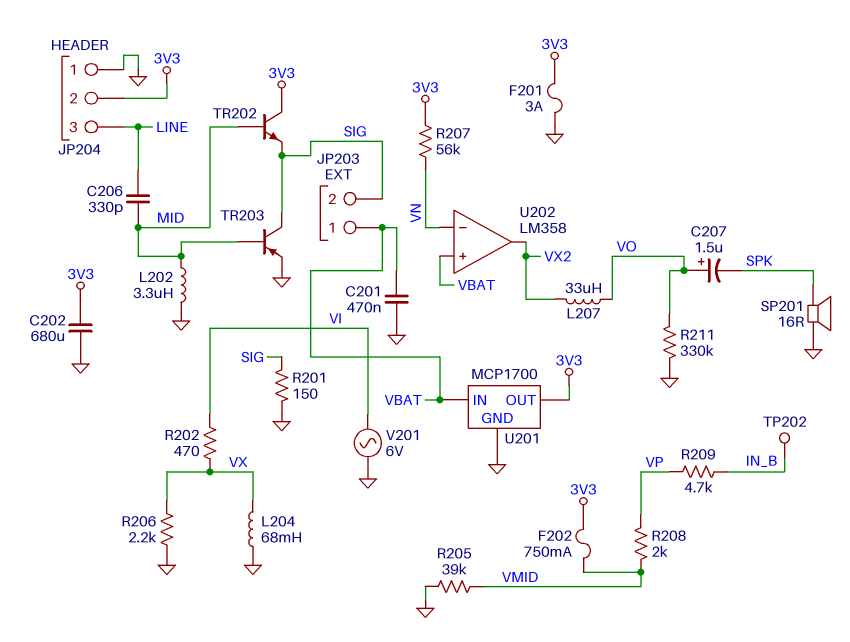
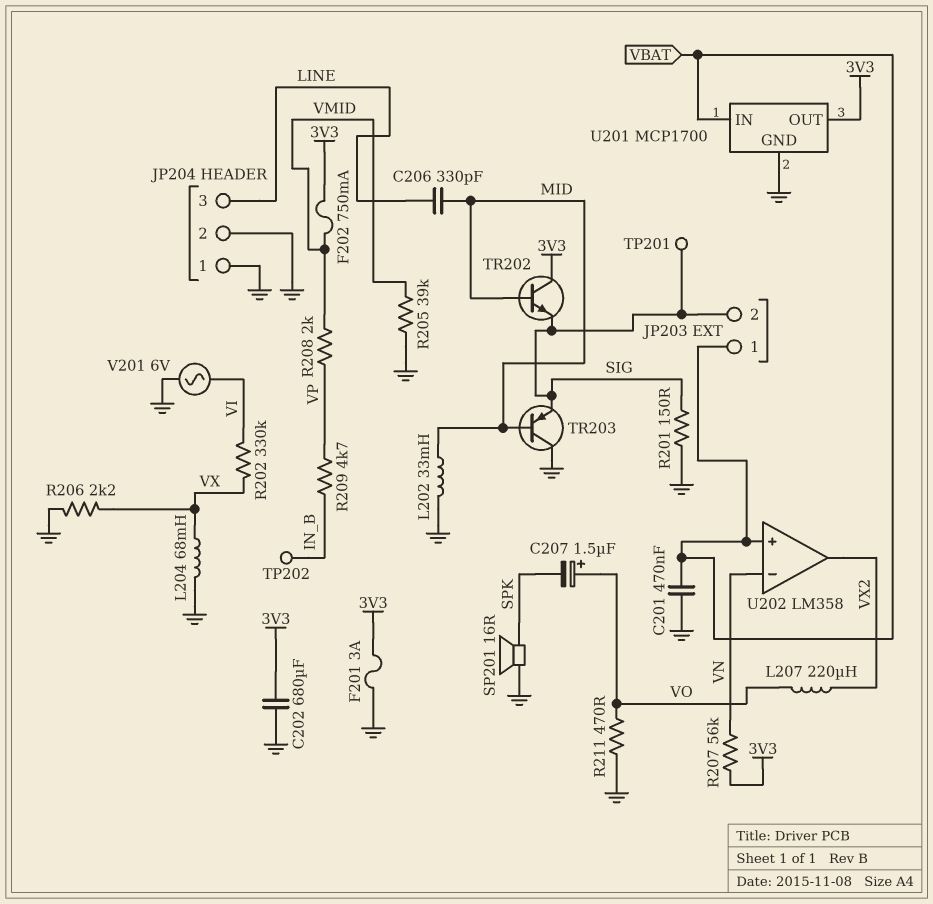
JP204 pin 2: 3V3 -> GND
L202: 3.3uH (GND, MID) -> 33mH (GND, MID)
L207: 33uH (VO, VX2) -> 220uH (VO, VX2)
R202: 470 (VI, VX) -> 330k (VI, VX)
R211: 330k (GND, VO) -> 470 (GND, VO)
TP201: none -> test point (SIG)
TR203: PNP (B MID, C SIG, E GND) -> PNP (B MID, C GND, E SIG)

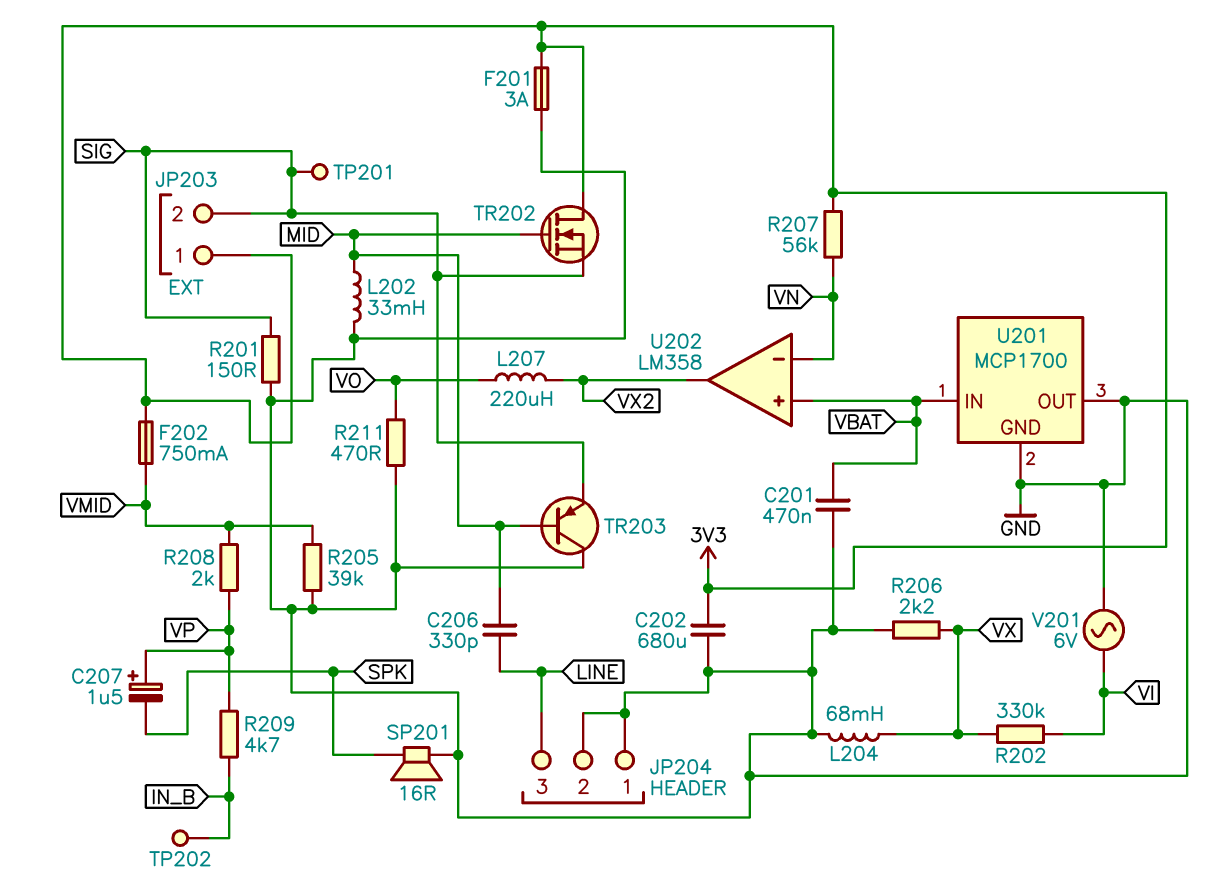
C207: 1.5uF (plus VO, minus SPK) -> 1.5uF (plus VP, minus SPK)
JP203 pin 1: VBAT -> 3V3
TR202: NPN (B MID, C 3V3, E SIG) -> NMOS (G MID, D 3V3, S SIG)
U201 pin OUT: 3V3 -> GND

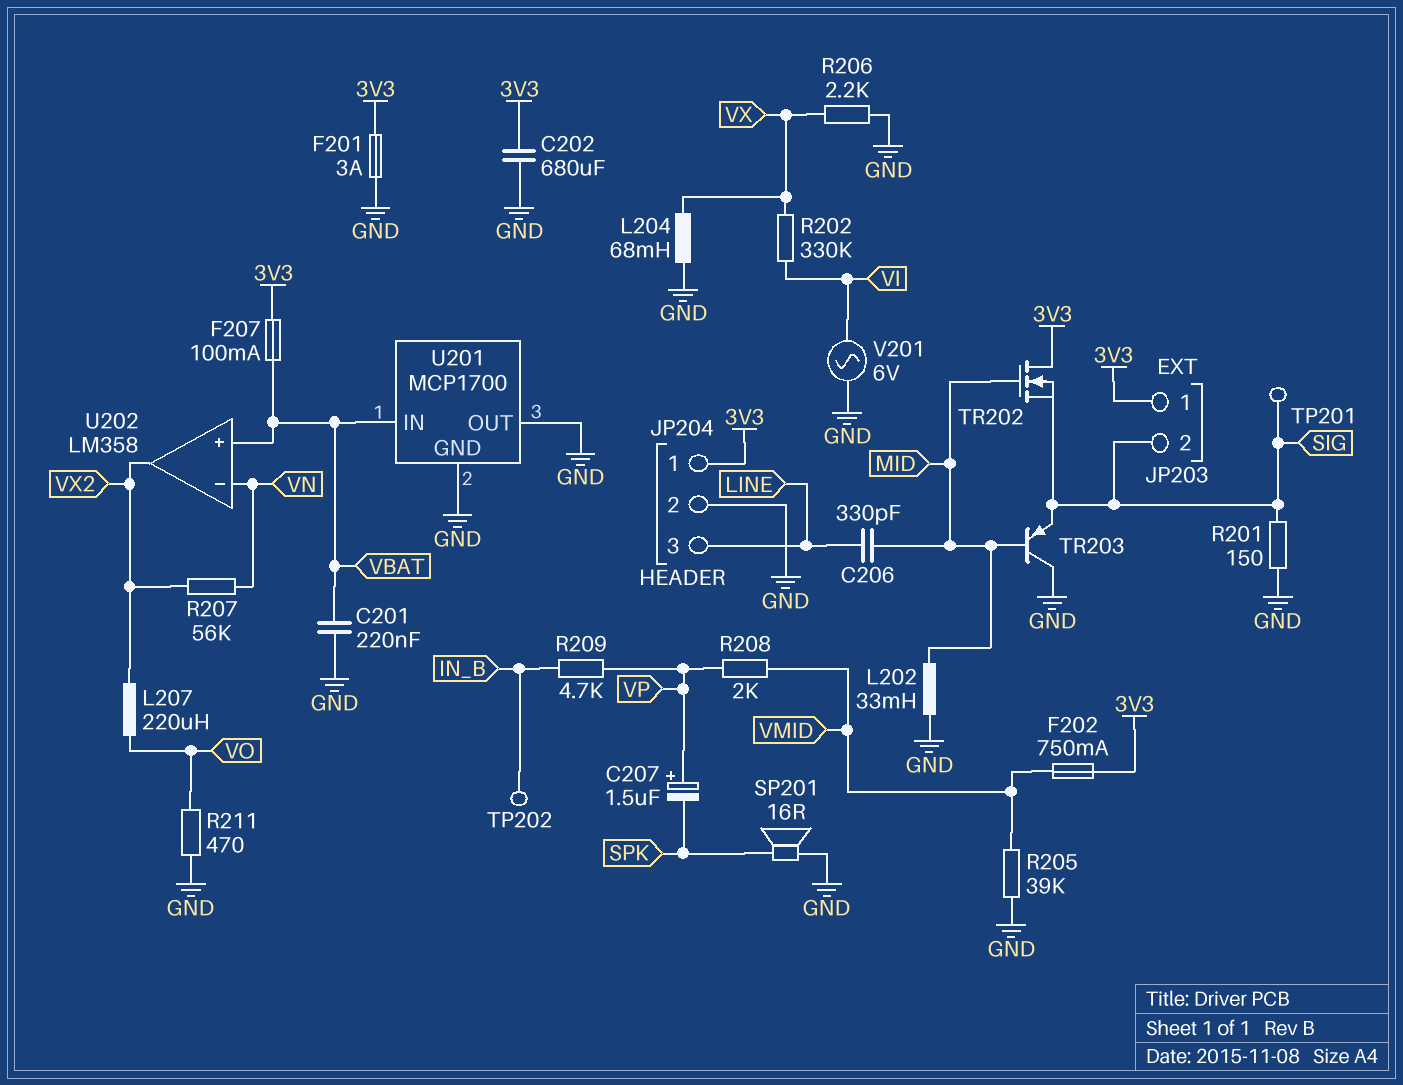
C201: 470nF (GND, VBAT) -> 220nF (GND, VBAT)
F207: none -> 100mA (3V3, VBAT)
JP204 pin 1: GND -> 3V3
R207: 56k (3V3, VN) -> 56k (VN, VX2)

